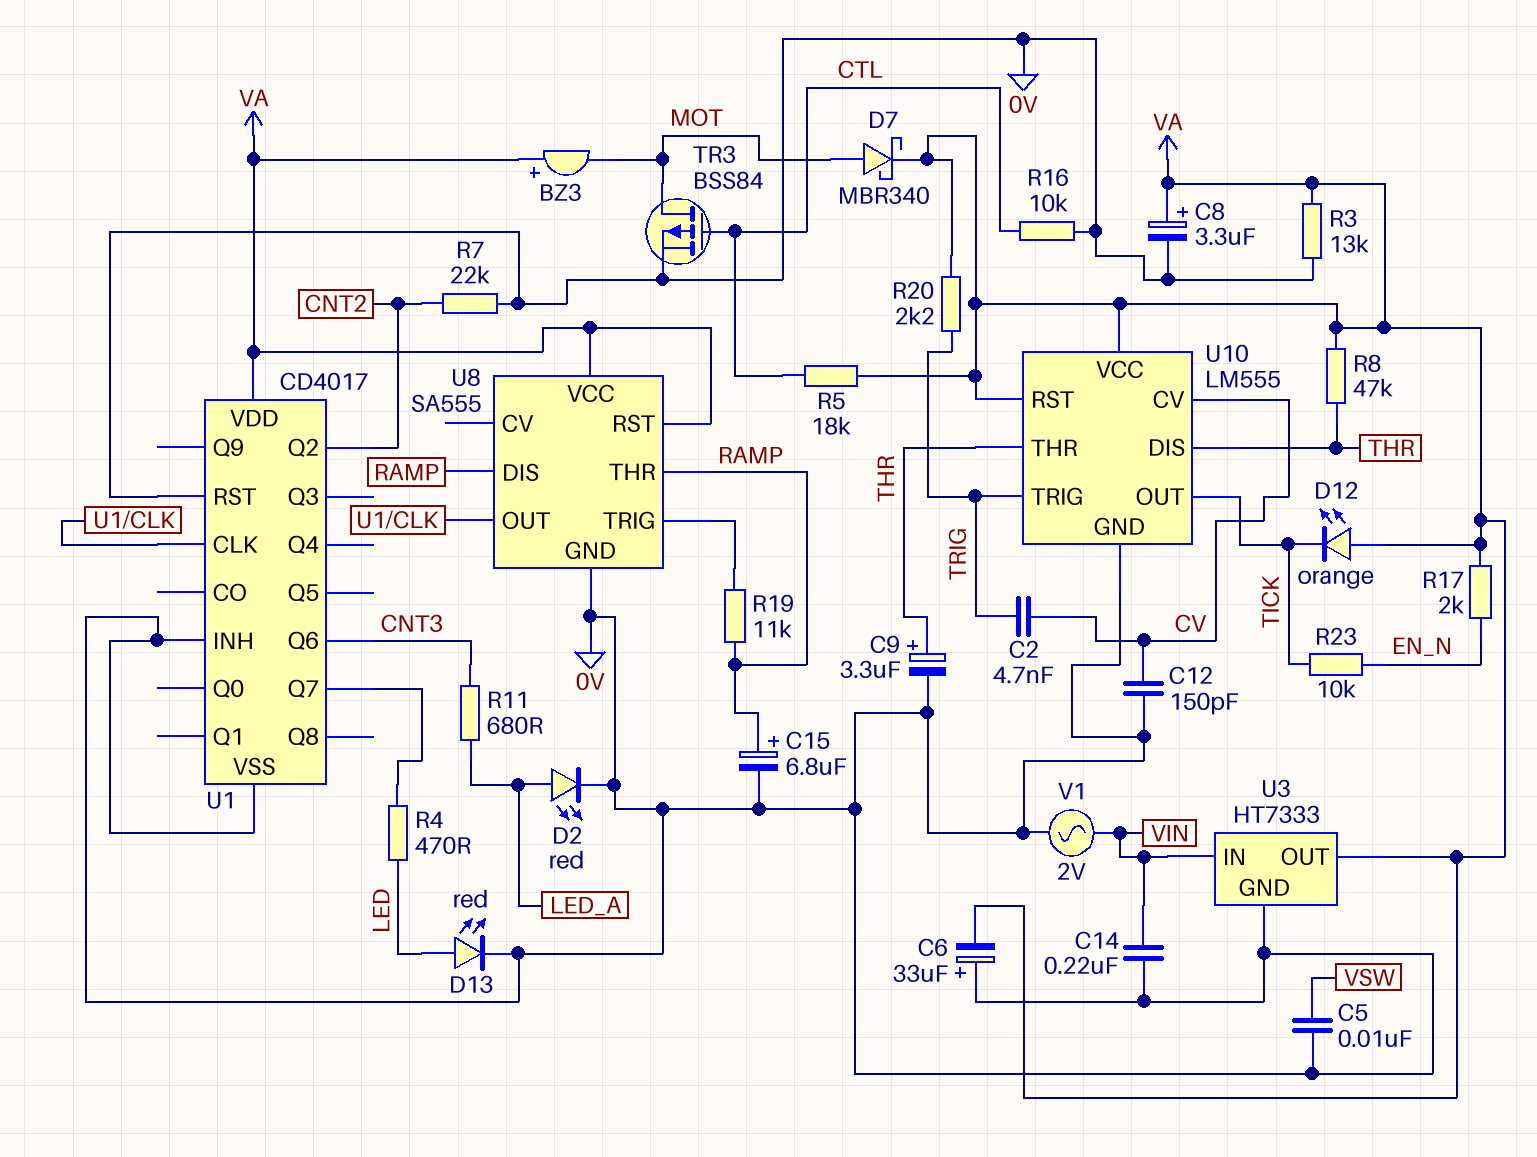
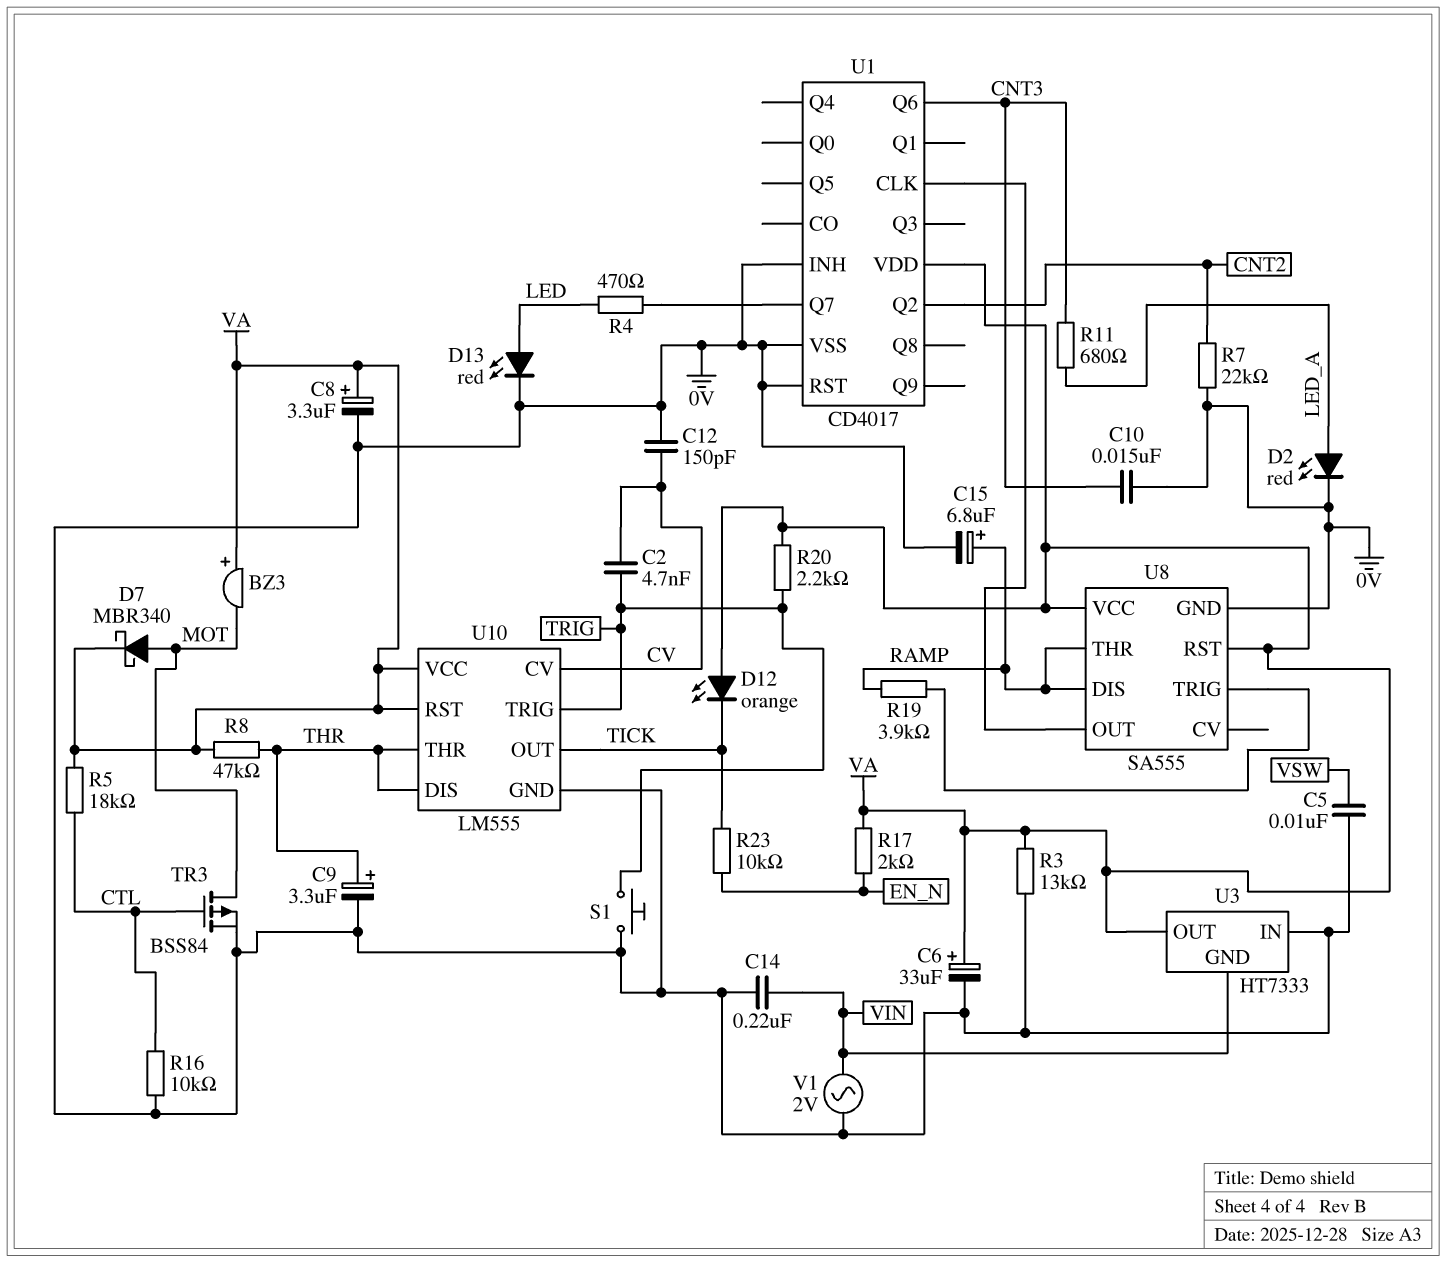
C6: 33uF (plus 0V, minus VA) -> 33uF (plus VA, minus 0V)
C10: none -> 15nF (0V, CNT3)
R19: 11k (RAMP, U8/TRIG) -> 3.9k (RAMP, U8/TRIG)
S1: none -> button (0V, TRIG)
U3 pin GND: 0V -> VIN
U3 pin IN: VIN -> 0V

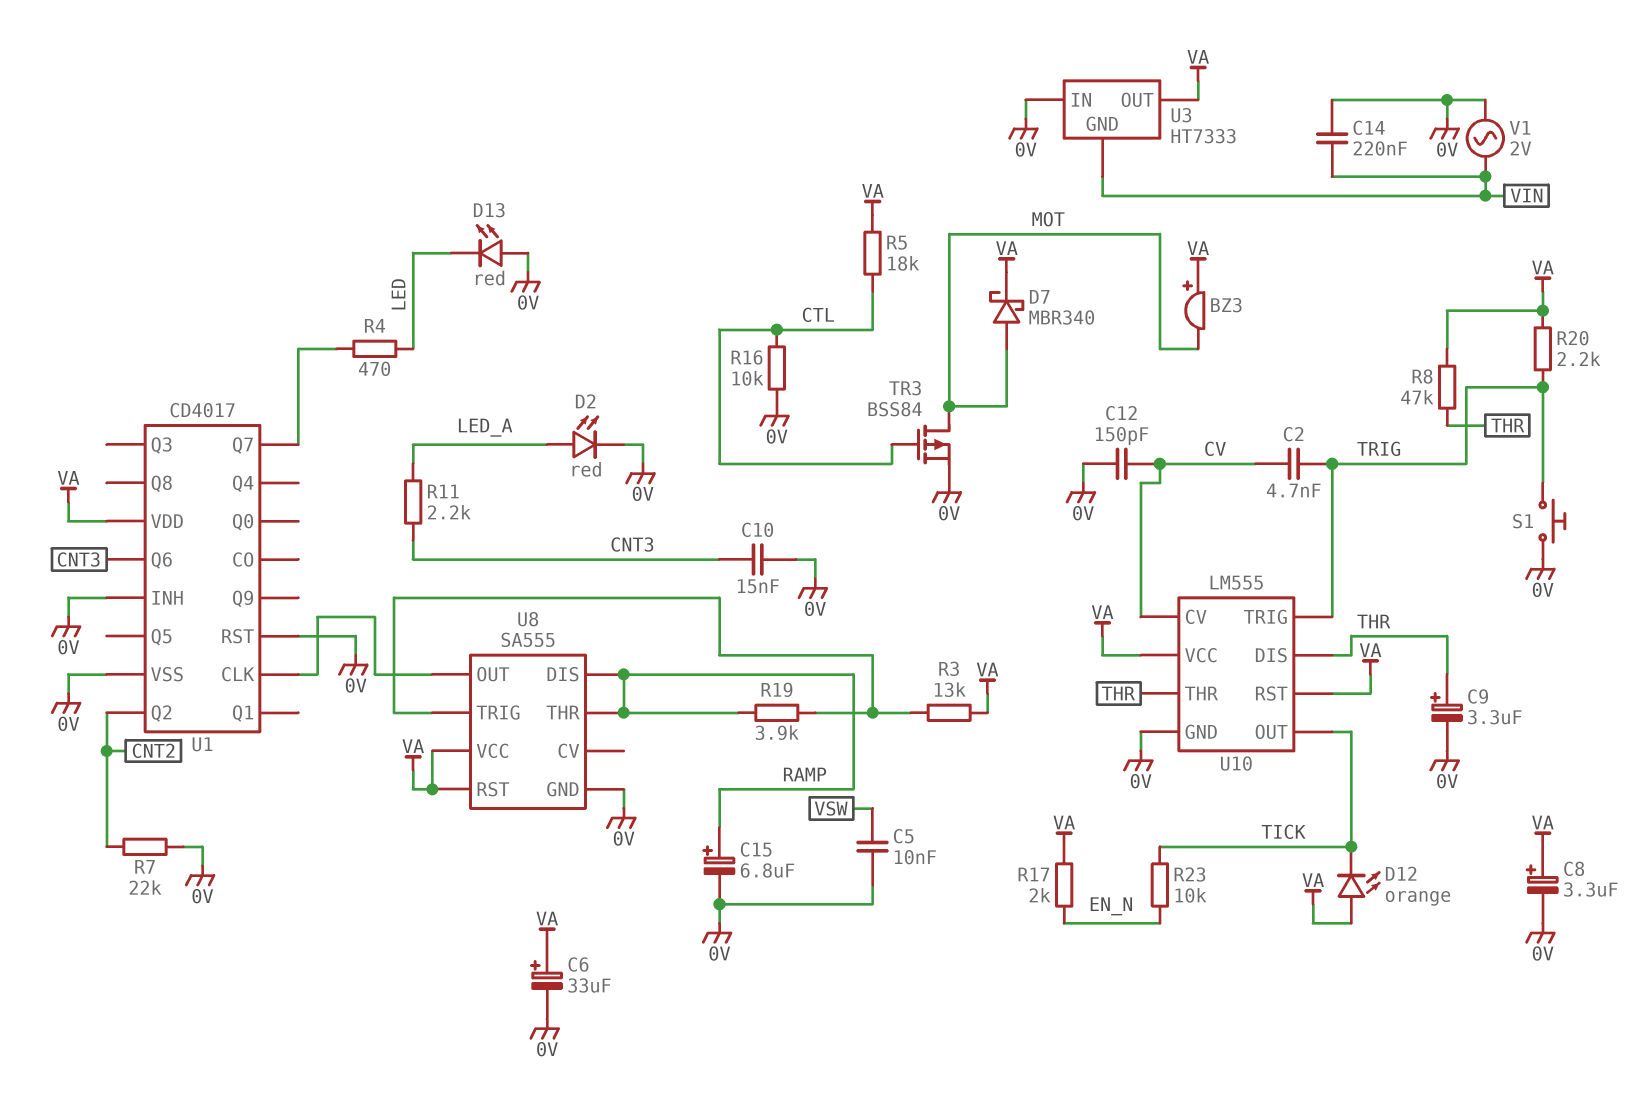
D13: LED red (A LED, K 0V) -> LED red (A 0V, K LED)
R3: 13k (0V, VA) -> 13k (U8/TRIG, VA)
R11: 680 (CNT3, LED_A) -> 2.2k (CNT3, LED_A)

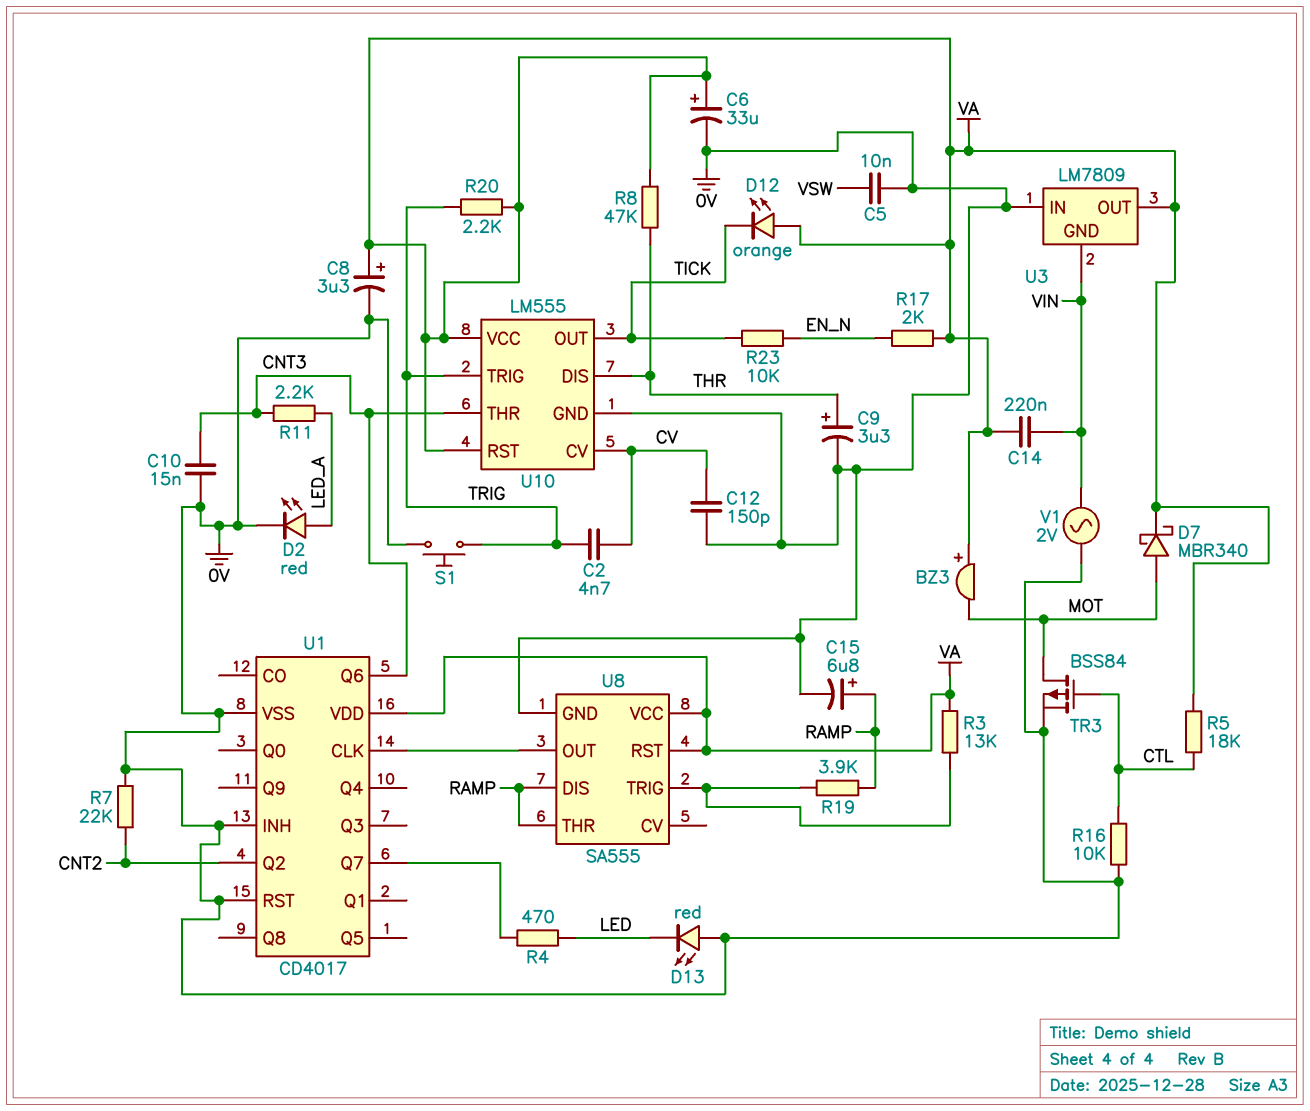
C14: 220nF (0V, VIN) -> 220nF (VA, VIN)
U3: HT7333 -> LM7809
U10 pin THR: THR -> CNT3

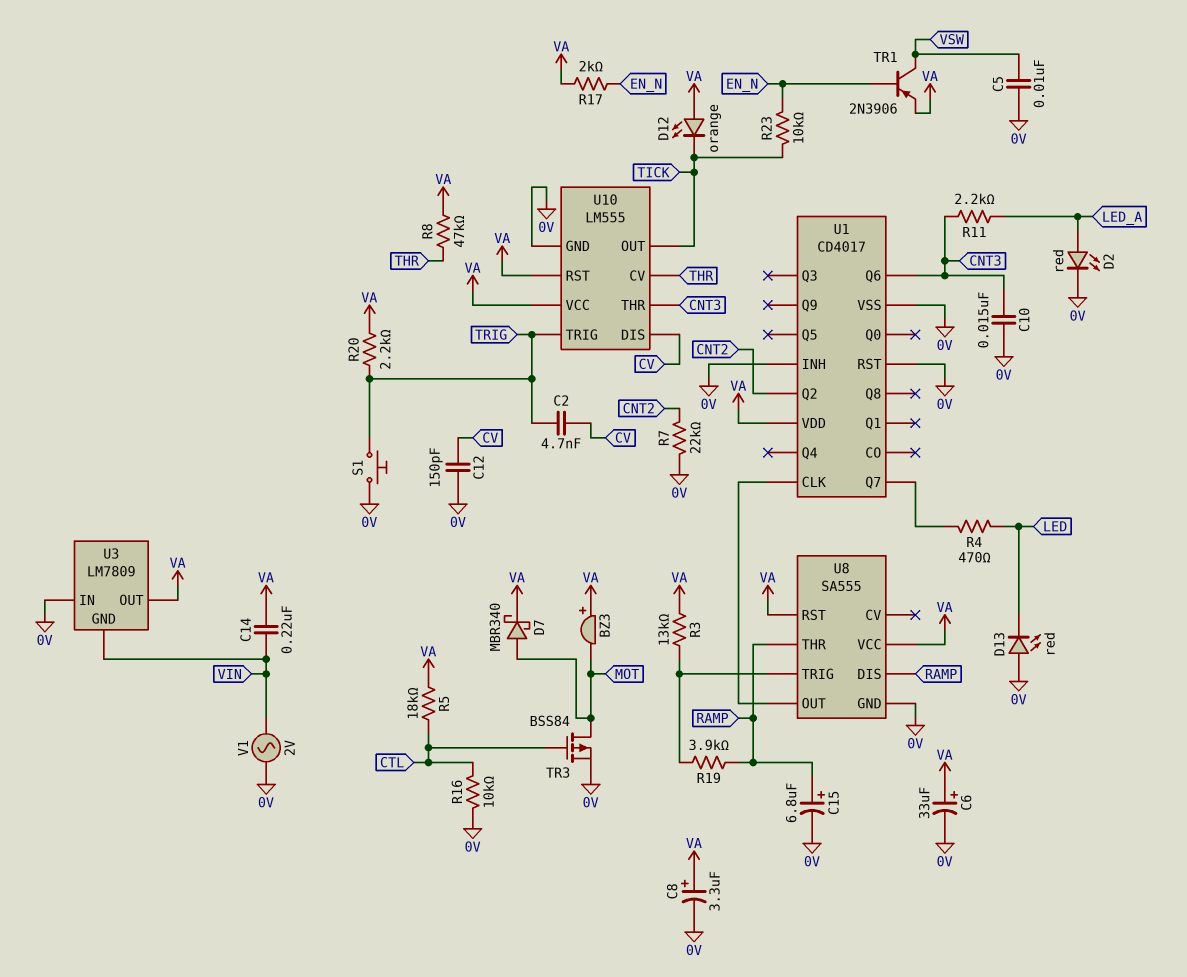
C9: 3.3uF (plus THR, minus 0V) -> none
TR1: none -> PNP 2N3906 (B EN_N, C VSW, E VA)
U10 pin CV: CV -> THR
U10 pin DIS: THR -> CV

